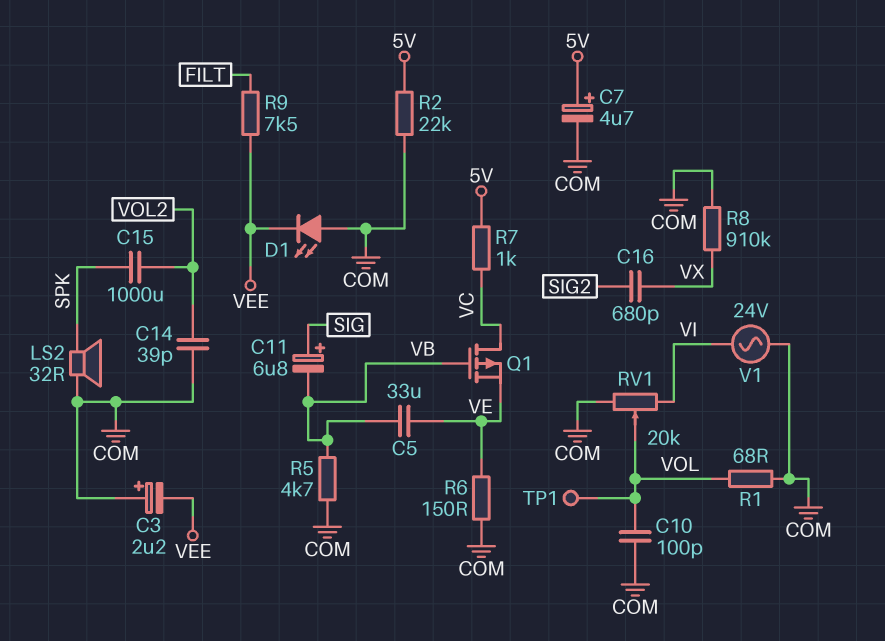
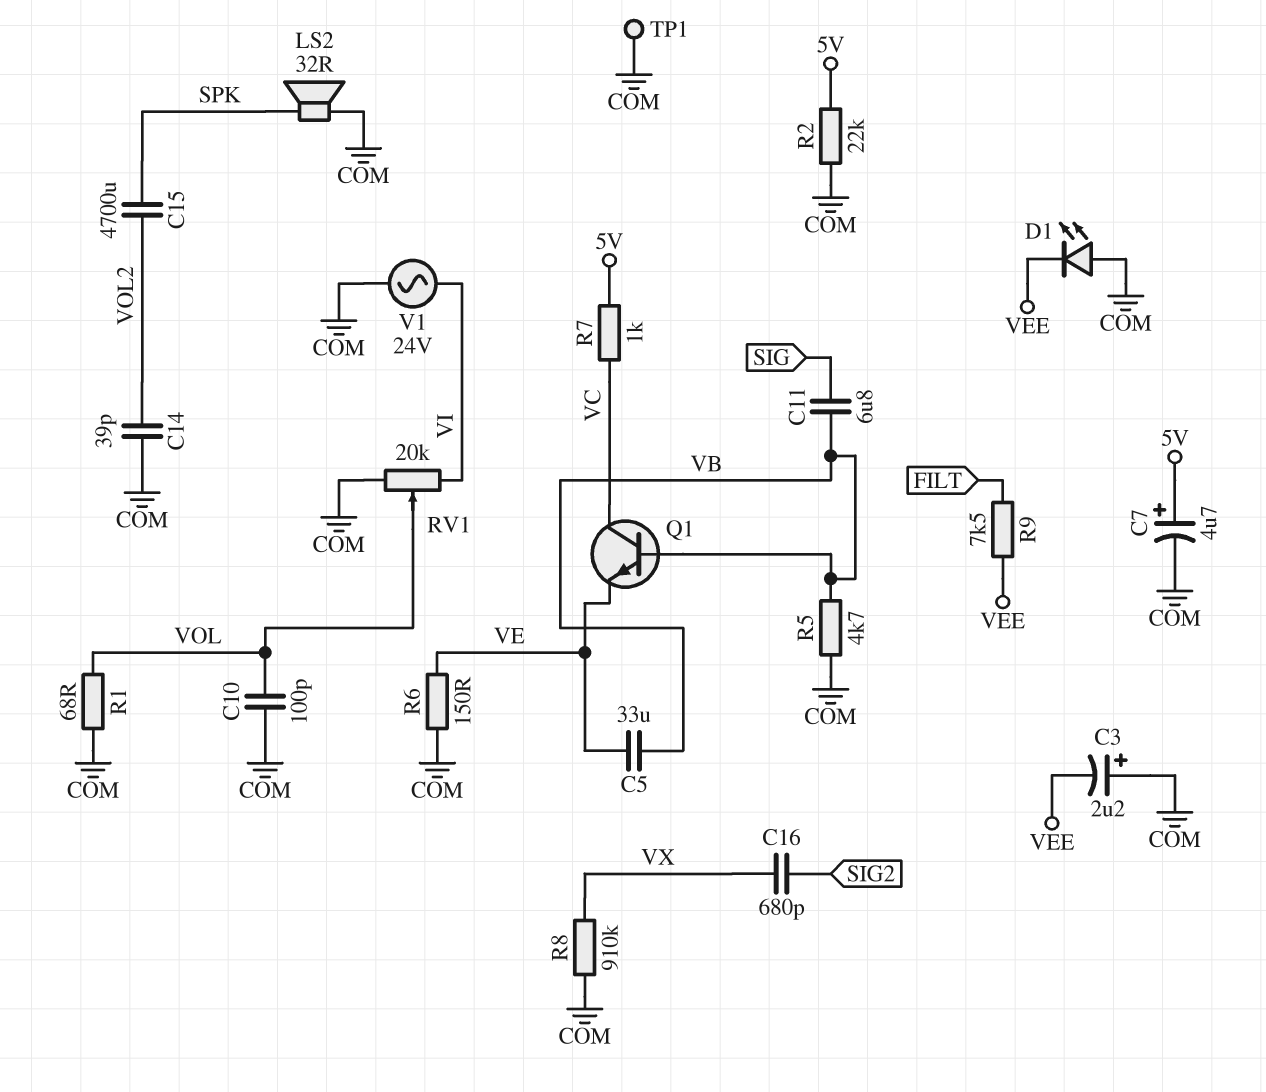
C11: 6.8uF (plus SIG, minus VB) -> 6.8uF (SIG, VB)
C15: 1000uF (SPK, VOL2) -> 4700uF (SPK, VOL2)
Q1: PMOS (G VB, D VC, S VE) -> NPN (B VB, C VC, E VE)
TP1: test point (VOL) -> test point (COM)

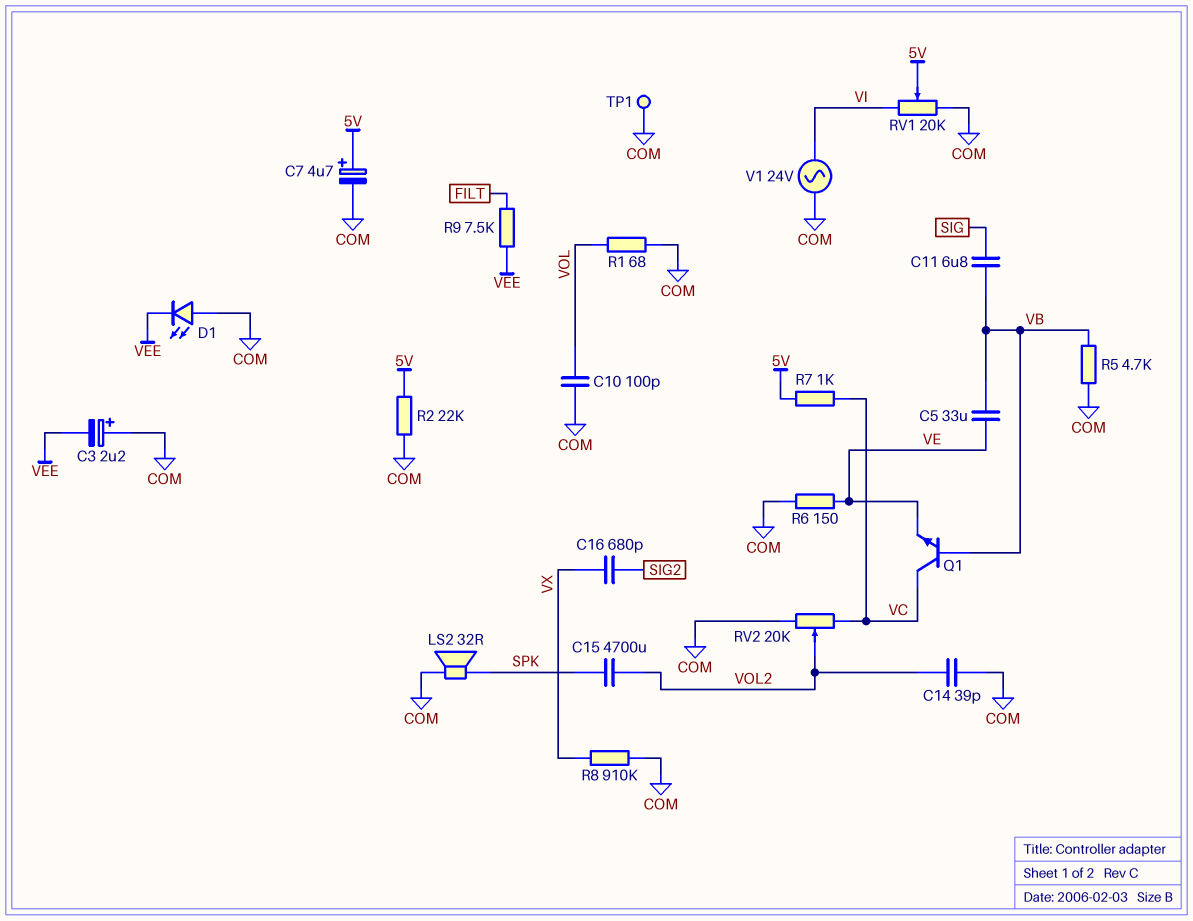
RV1: 20k (COM, VI, wiper VOL) -> 20k (COM, VI, wiper 5V)
RV2: none -> 20k (COM, VC, wiper VOL2)

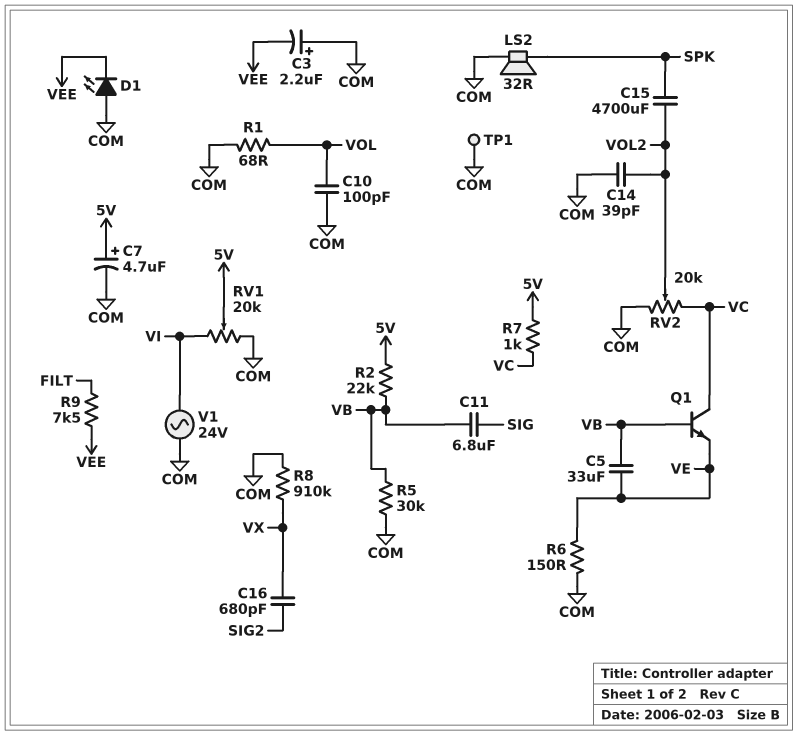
R2: 22k (5V, COM) -> 22k (5V, VB)
R5: 4.7k (COM, VB) -> 30k (COM, VB)

